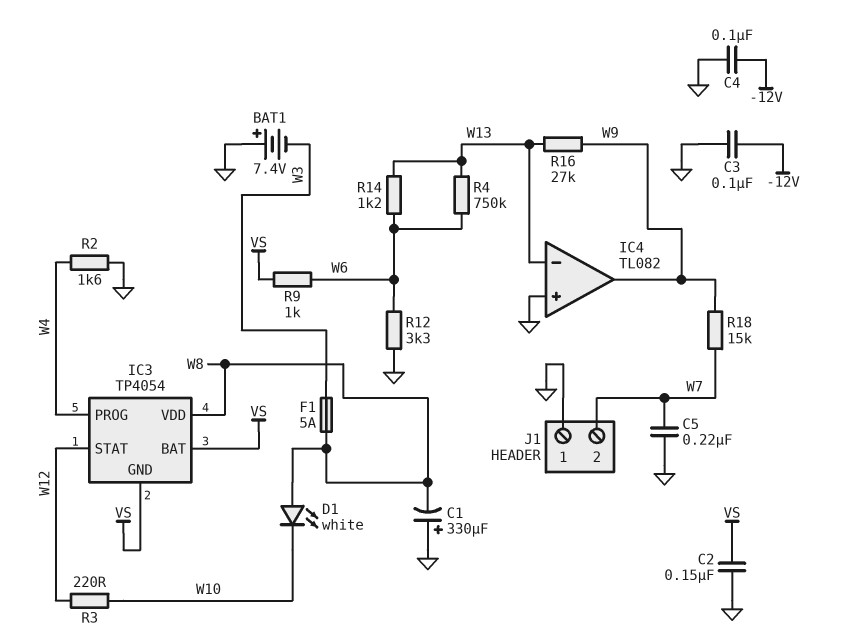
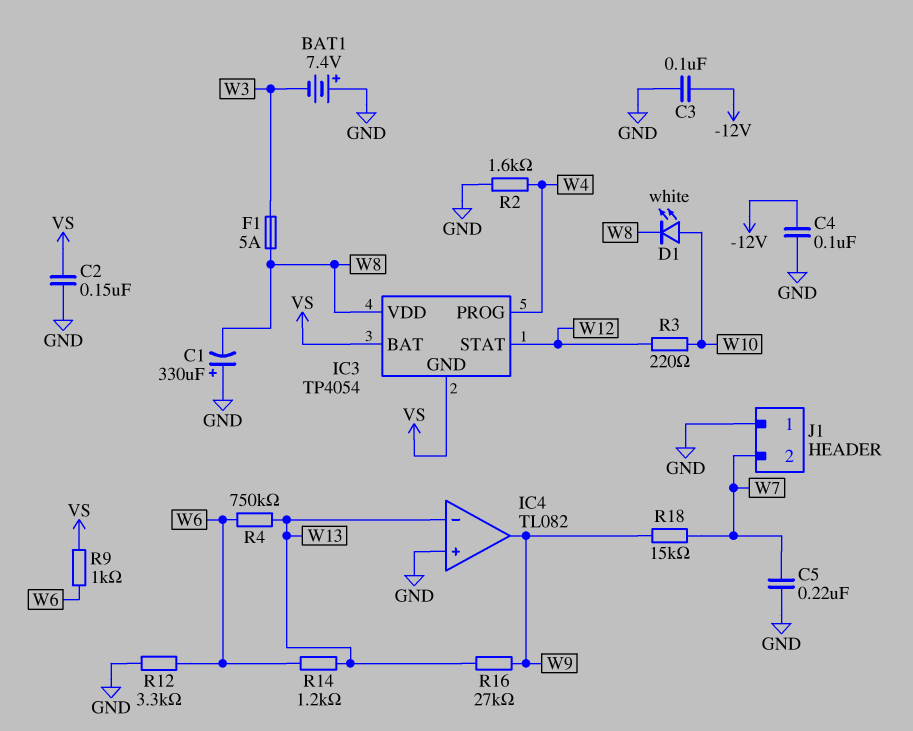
D1: LED white (A W8, K W10) -> LED white (A W10, K W8)

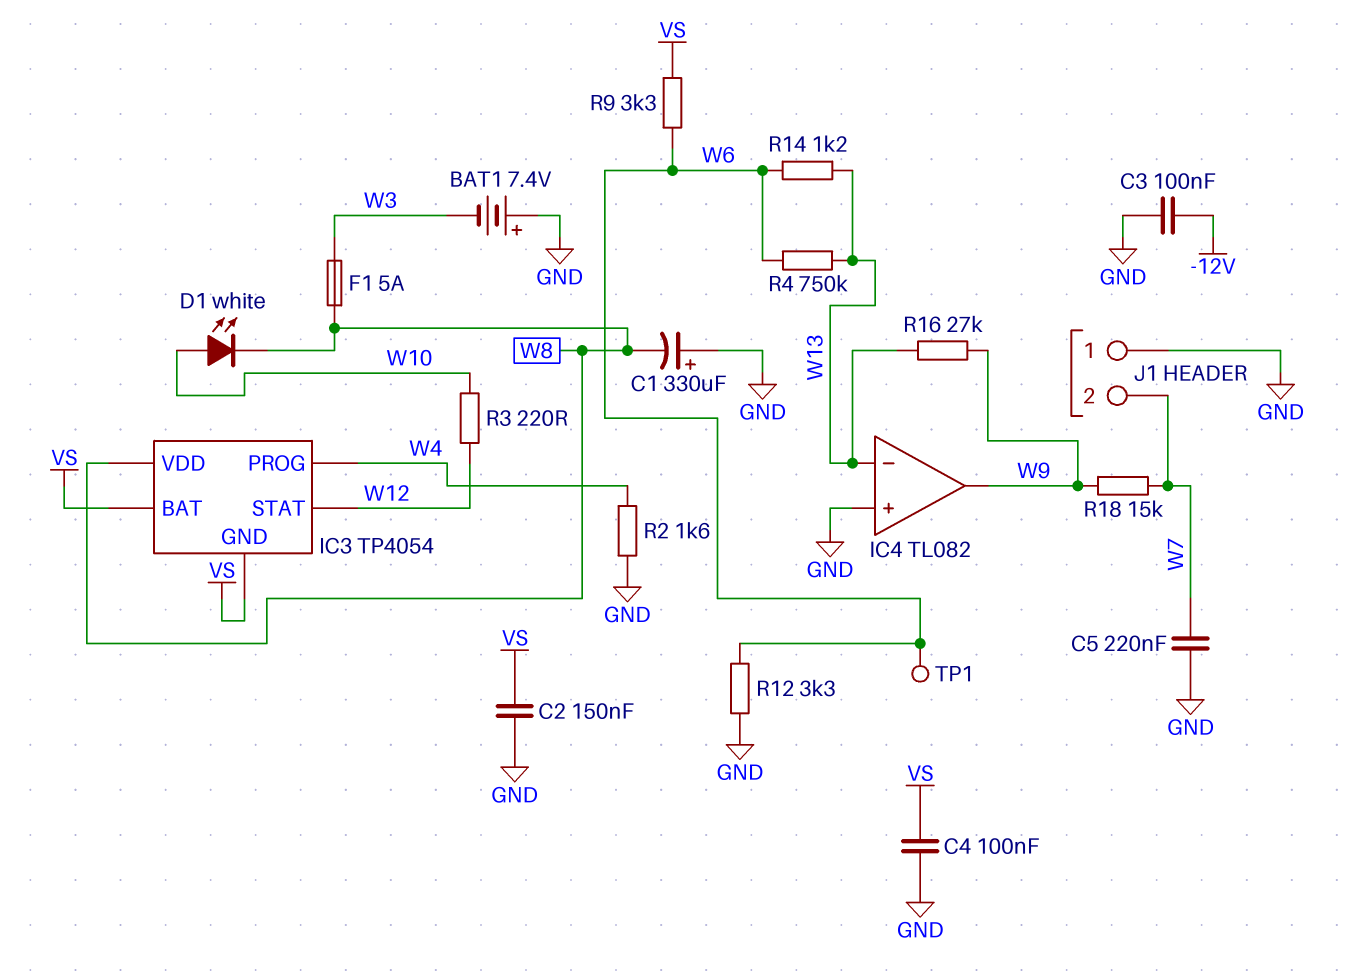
C4: 100nF (-12V, GND) -> 100nF (GND, VS)
R9: 1k (VS, W6) -> 3.3k (VS, W6)
TP1: none -> test point (W6)

